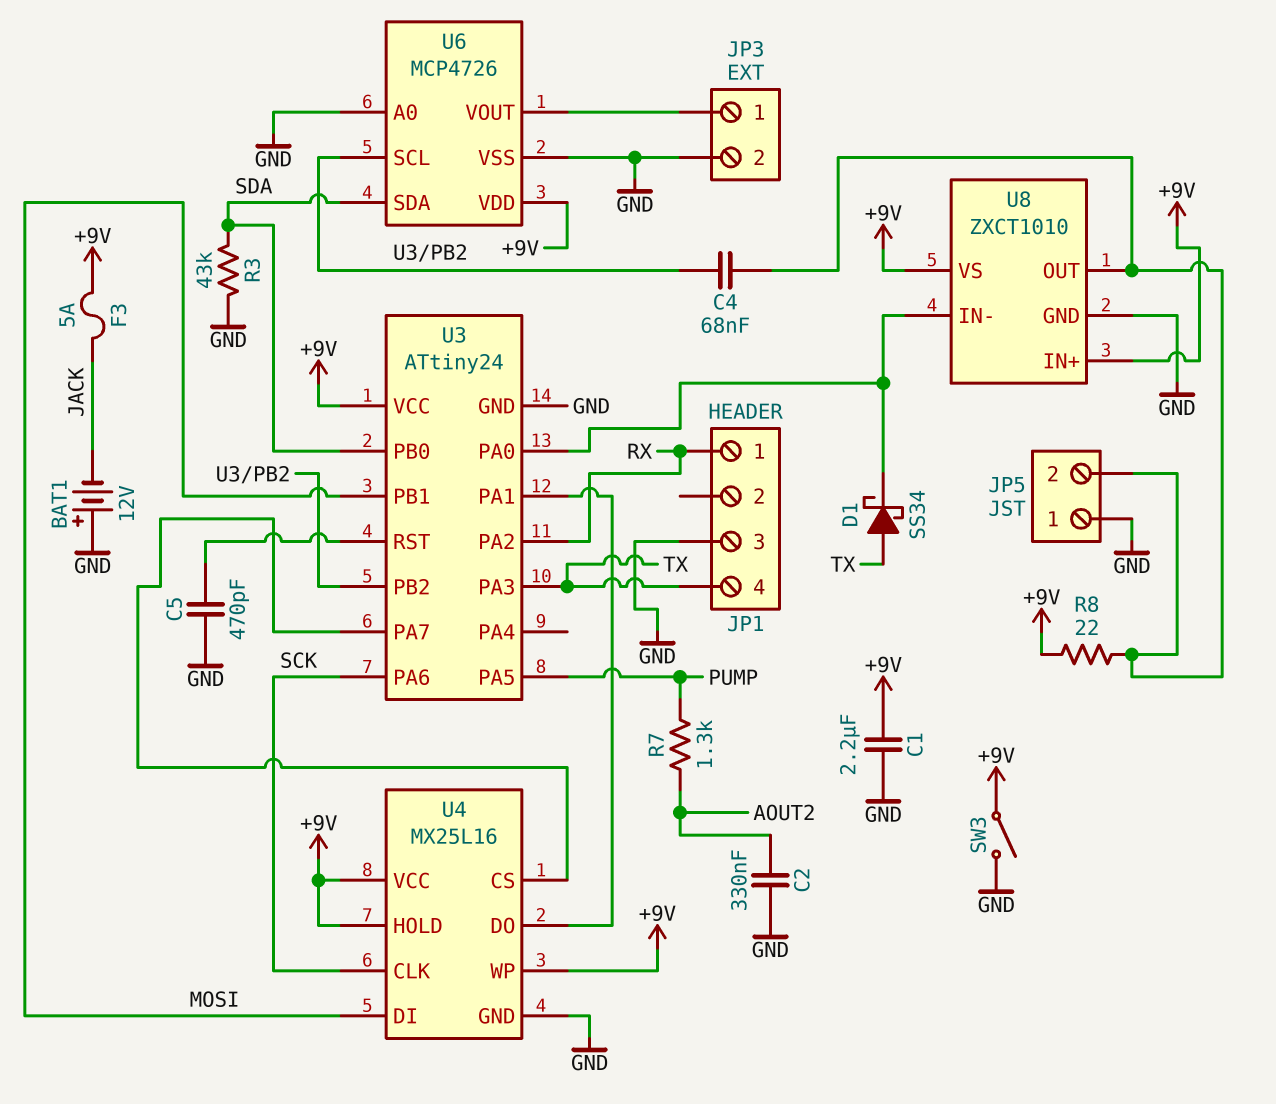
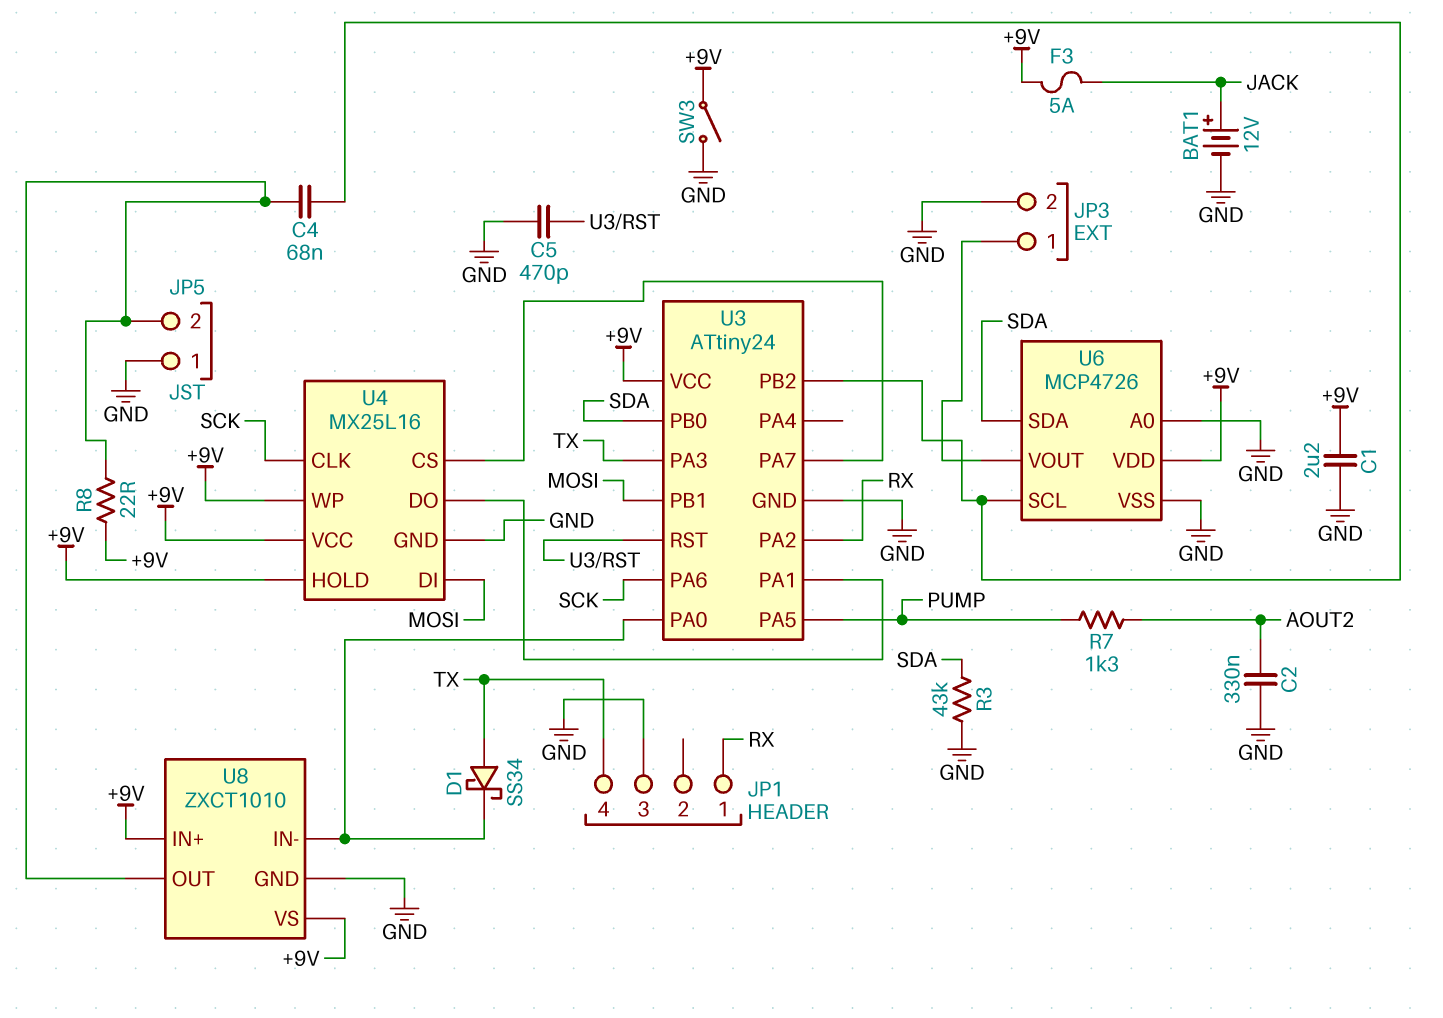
BAT1: 12V (plus GND, minus JACK) -> 12V (plus JACK, minus GND)

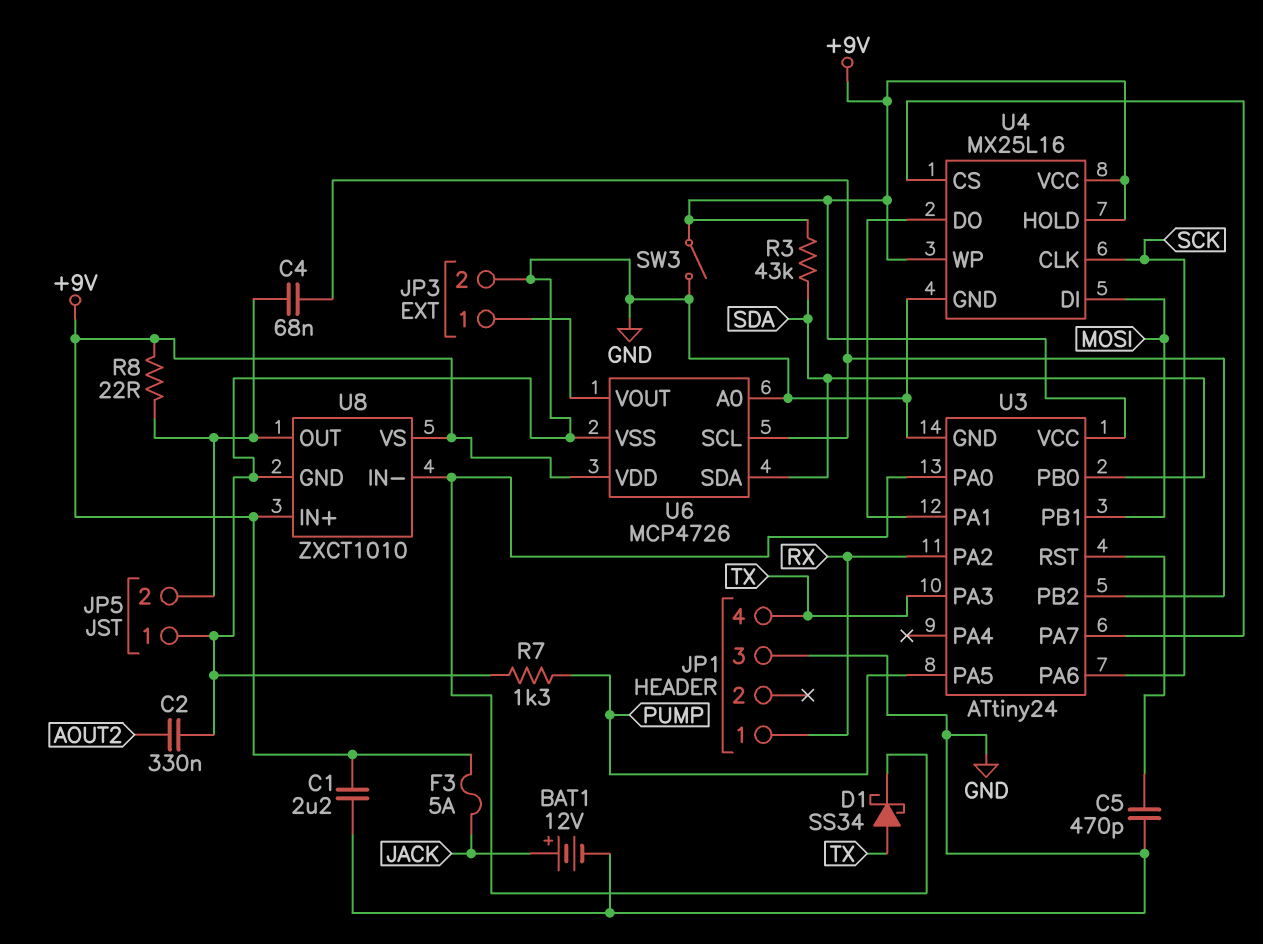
R3: 43k (GND, SDA) -> 43k (+9V, SDA)
R7: 1.3k (AOUT2, PUMP) -> 1.3k (GND, PUMP)

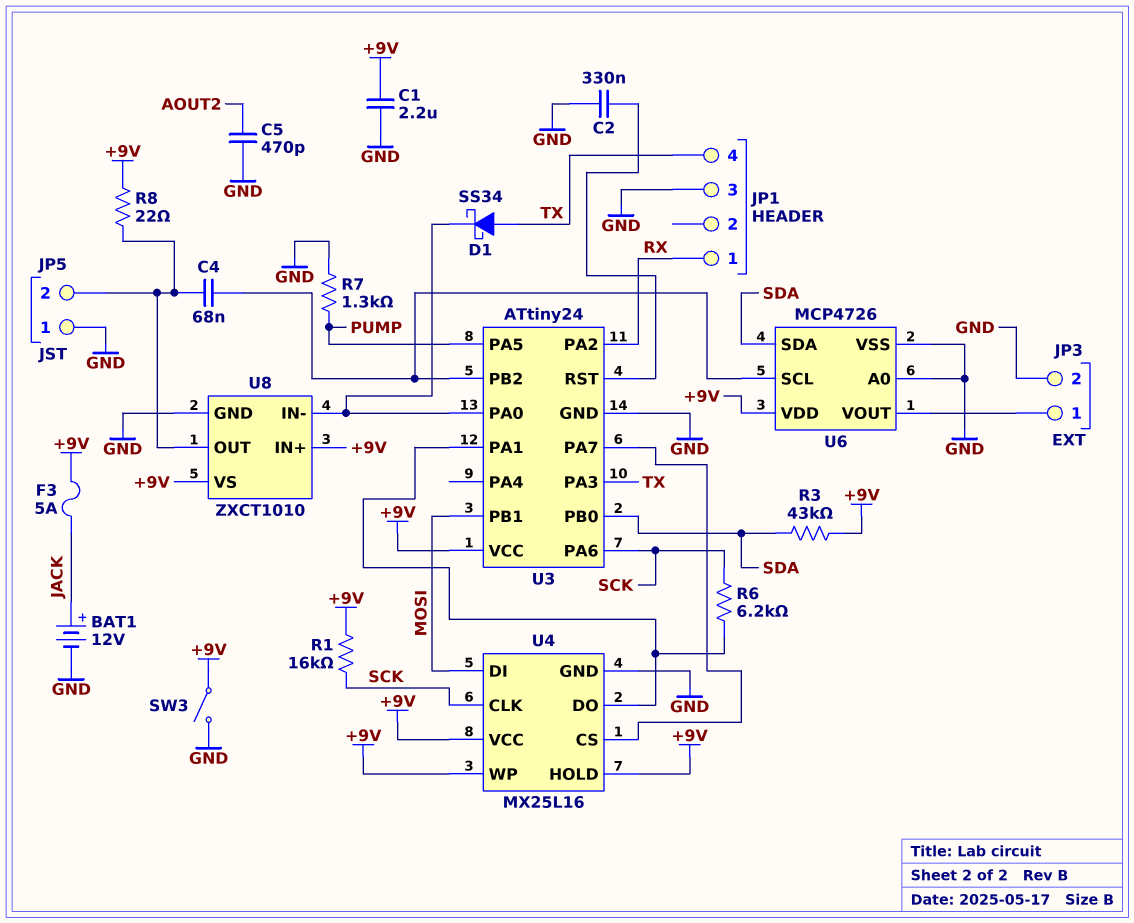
C2: 330nF (AOUT2, GND) -> 330nF (GND, U3/RST)
C5: 470pF (GND, U3/RST) -> 470pF (AOUT2, GND)
R1: none -> 16k (+9V, SCK)
R6: none -> 6.2k (SCK, U3/PA1)

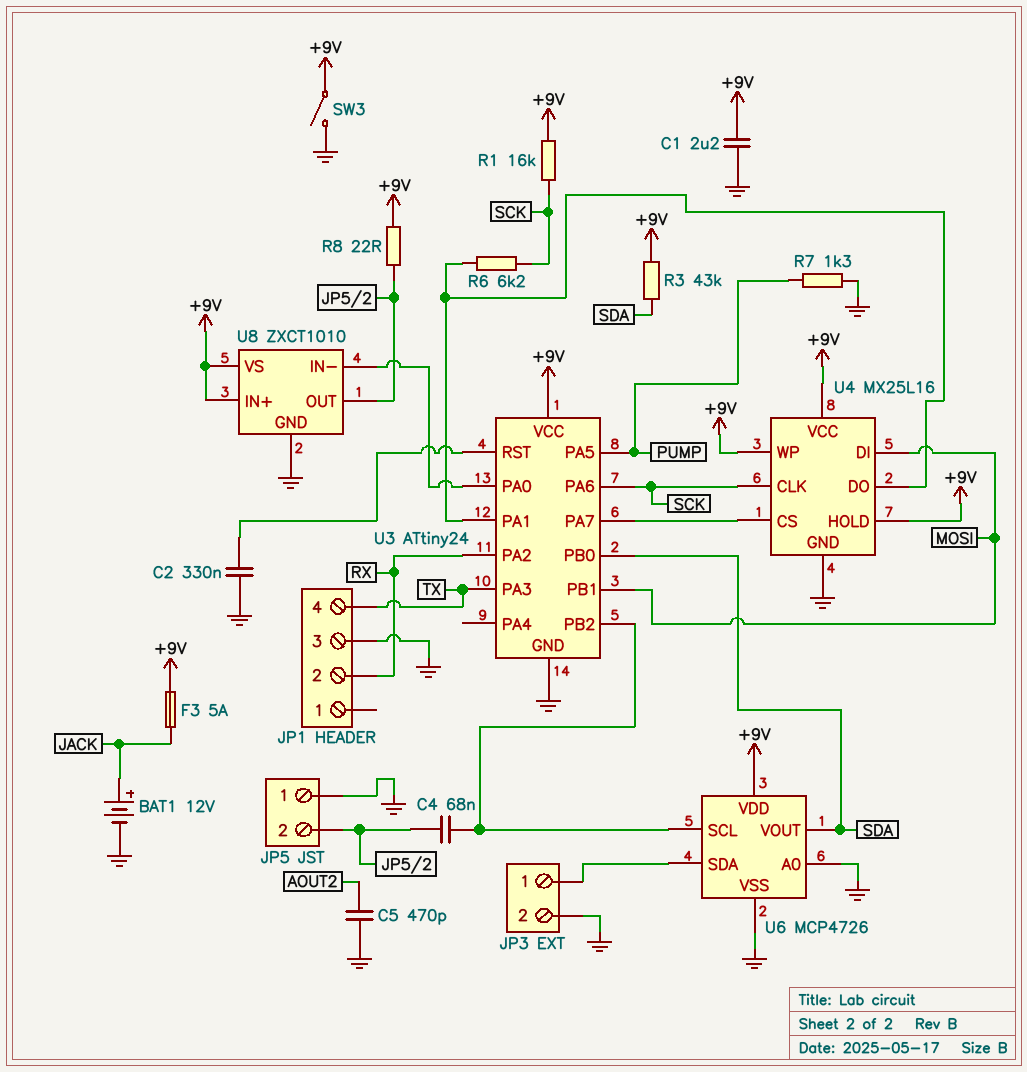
D1: schottky SS34 (A TX, K U3/PA0) -> none
JP1 pin 1: RX -> none
JP1 pin 2: none -> RX
U6 pin SDA: SDA -> JP3/1
U6 pin VOUT: JP3/1 -> SDA

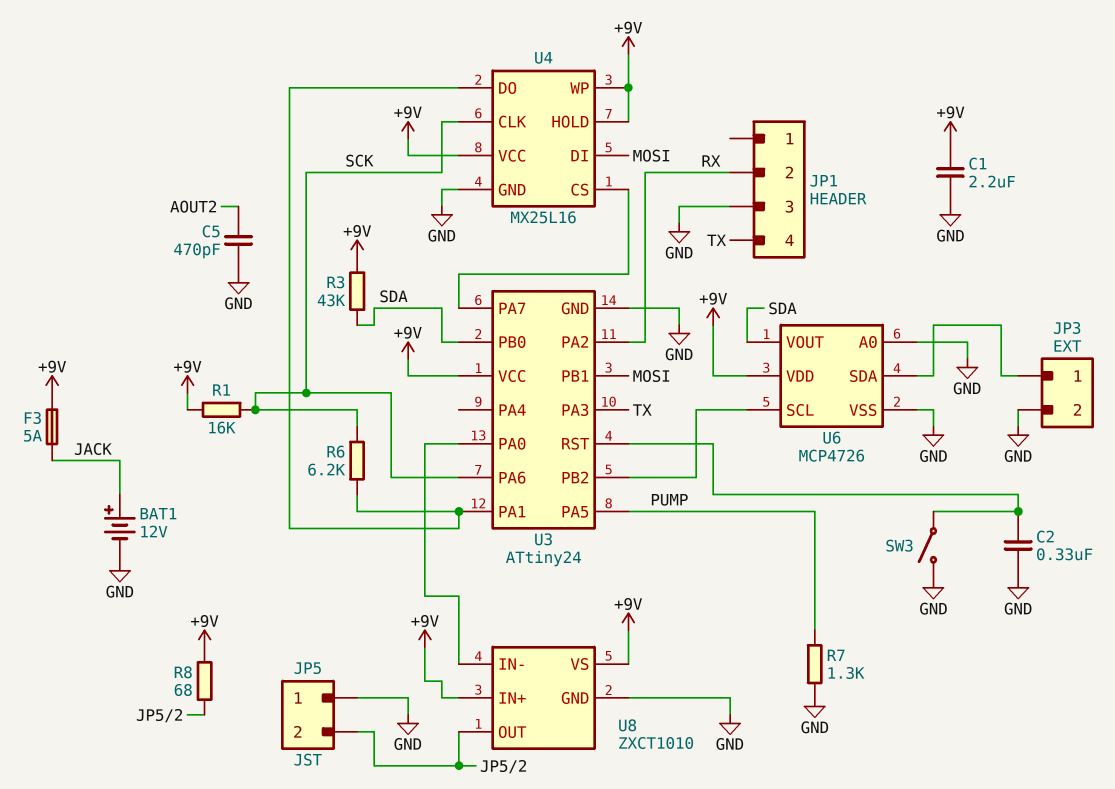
C4: 68nF (JP5/2, U3/PB2) -> none
R8: 22 (+9V, JP5/2) -> 68 (+9V, JP5/2)
SW3: switch (+9V, GND) -> switch (GND, U3/RST)

